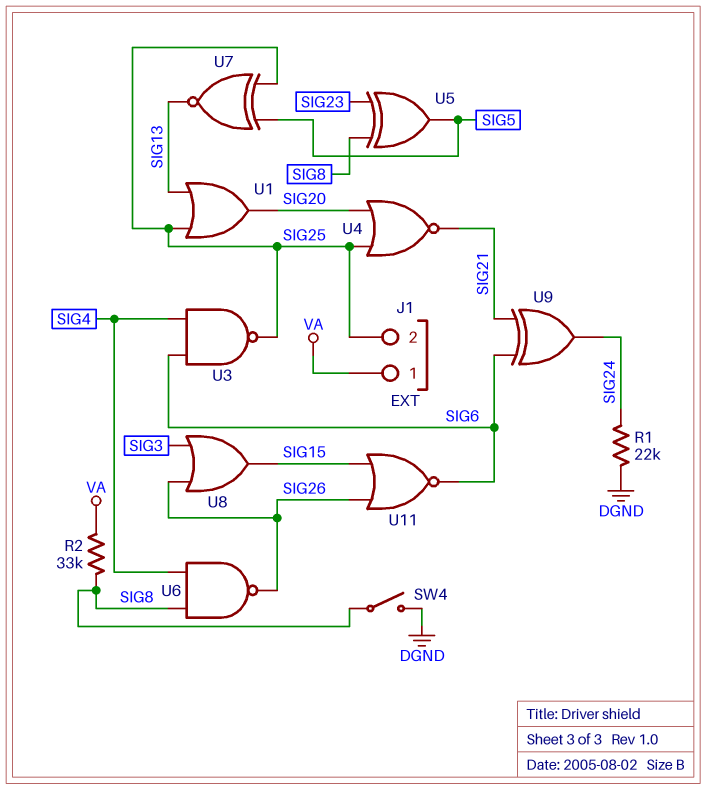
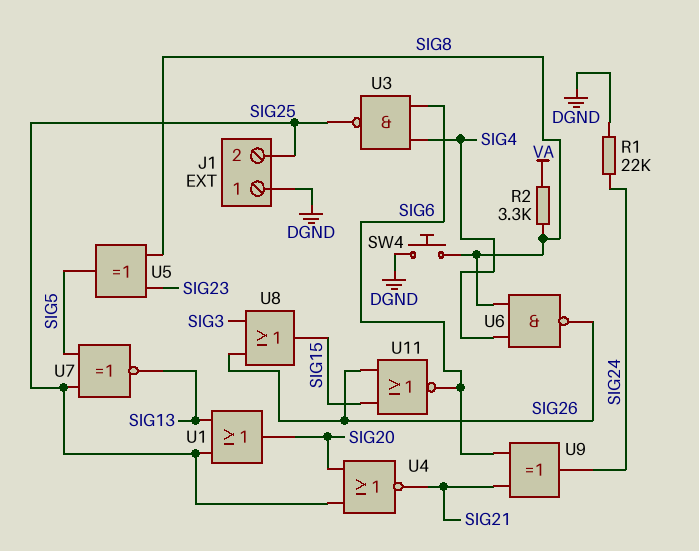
J1 pin 1: VA -> DGND
R2: 33k (SIG8, VA) -> 3.3k (SIG8, VA)
SW4: switch (DGND, SIG8) -> button (DGND, SIG8)

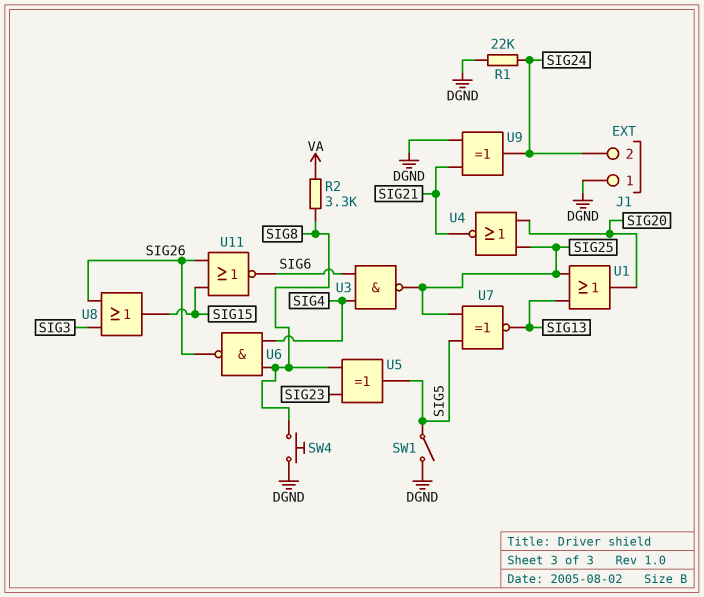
J1 pin 2: SIG25 -> SIG24
SW1: none -> switch (DGND, SIG5)
U9: XOR (in SIG6, in SIG21, out SIG24) -> XOR (in DGND, in SIG21, out SIG24)

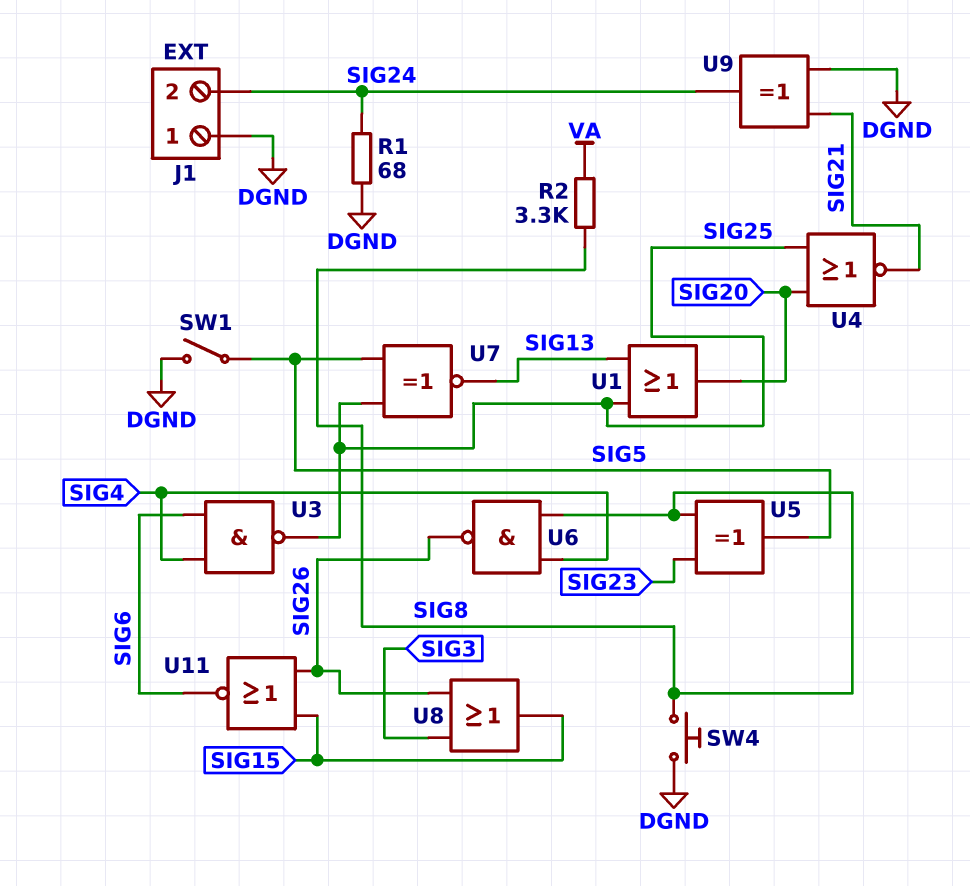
R1: 22k (DGND, SIG24) -> 68 (DGND, SIG24)

